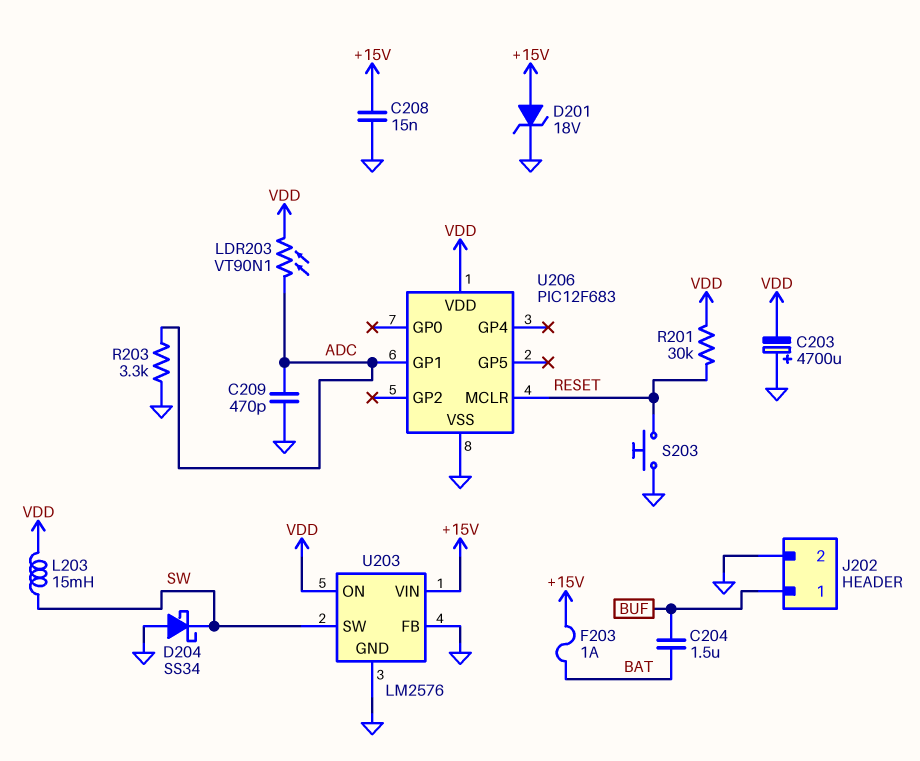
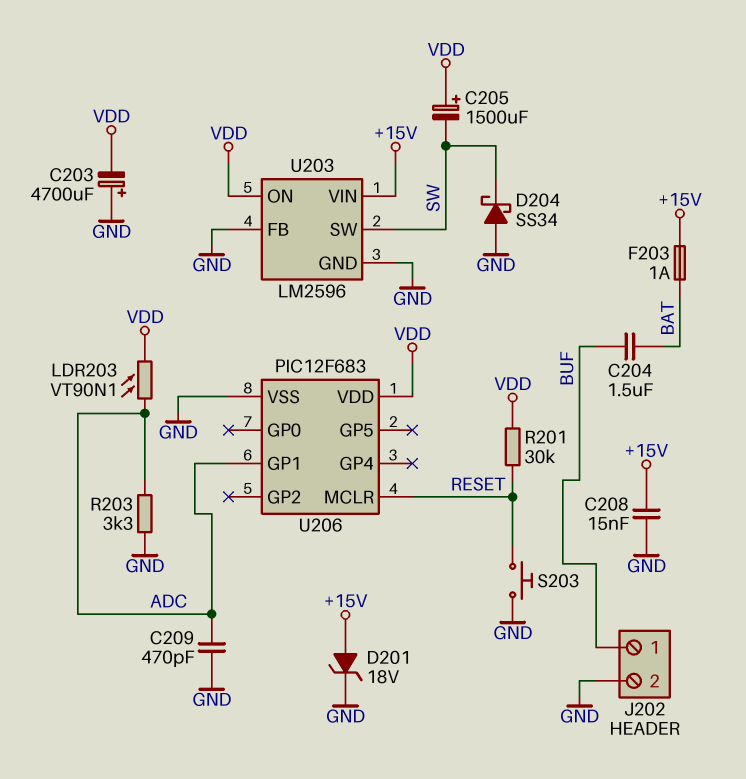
C205: none -> 1500uF (plus VDD, minus SW)
L203: 15mH (SW, VDD) -> none
U203: LM2576 -> LM2596

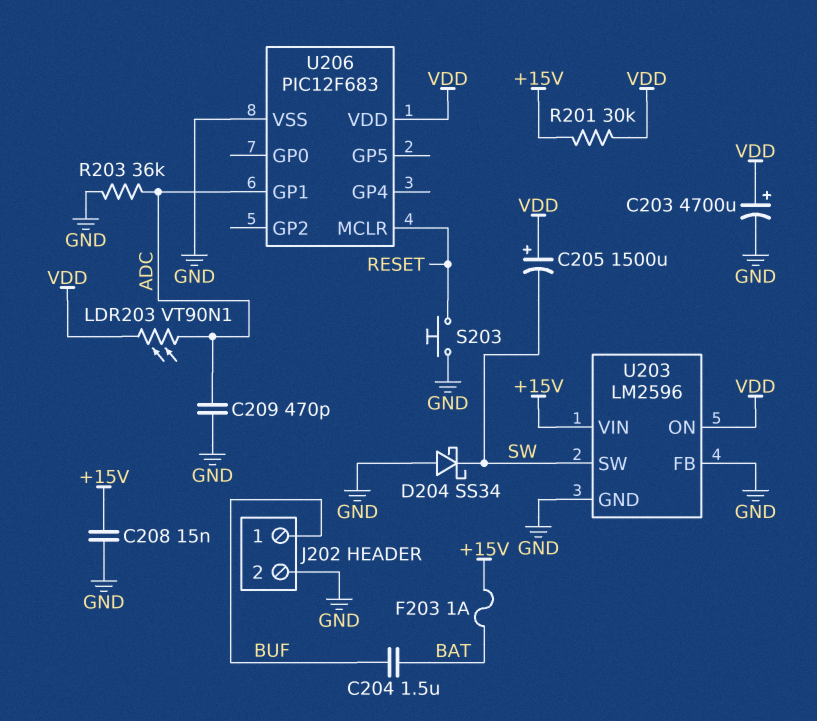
C203: 4700uF (plus GND, minus VDD) -> 4700uF (plus VDD, minus GND)
D201: zener 18V (A +15V, K GND) -> none
R201: 30k (RESET, VDD) -> 30k (+15V, VDD)
R203: 3.3k (ADC, GND) -> 36k (ADC, GND)

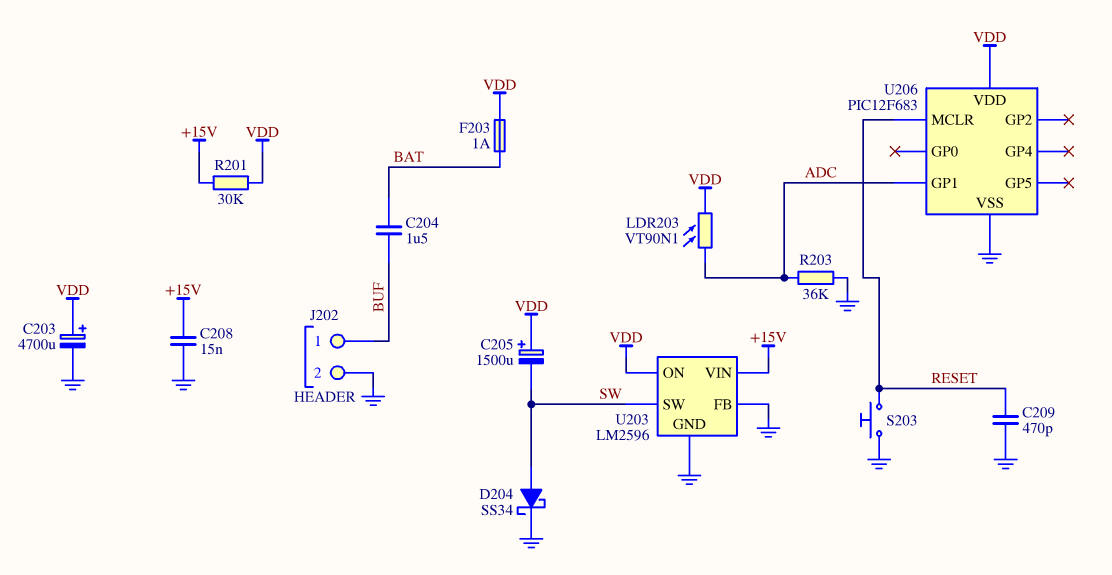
C209: 470pF (ADC, GND) -> 470pF (GND, RESET)
D204: schottky SS34 (A GND, K SW) -> schottky SS34 (A SW, K GND)
F203: 1A (+15V, BAT) -> 1A (BAT, VDD)

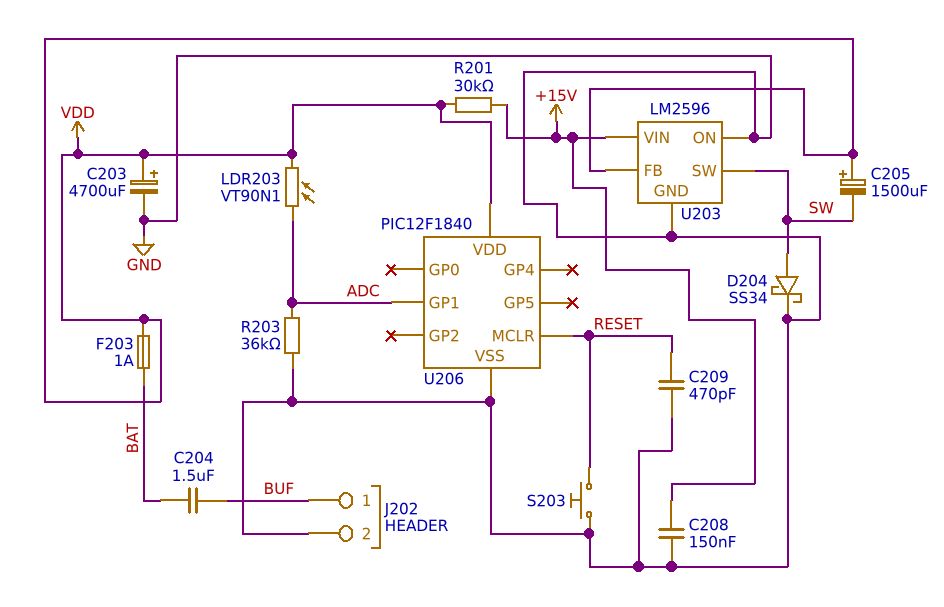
C208: 15nF (+15V, GND) -> 150nF (+15V, GND)
U203 pin FB: GND -> VDD
U203 pin ON: VDD -> GND
U206: PIC12F683 -> PIC12F1840

